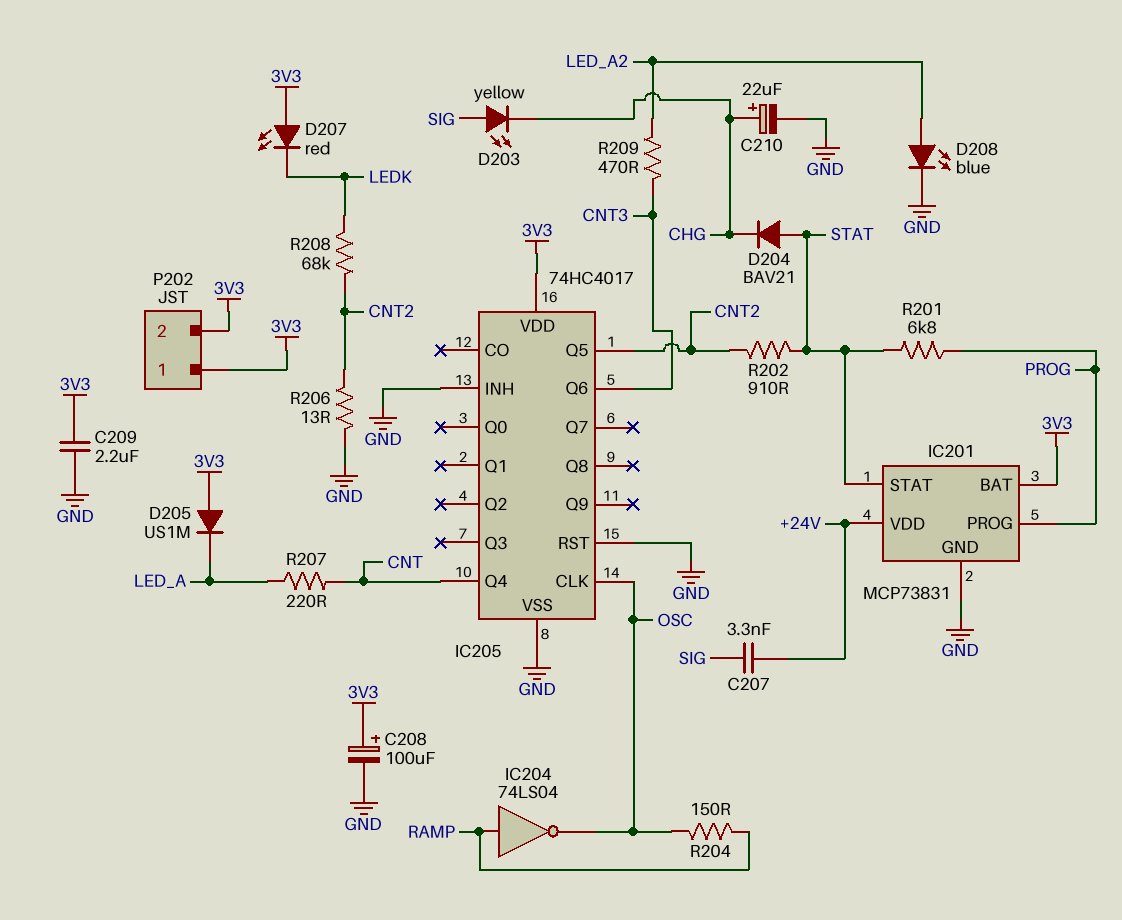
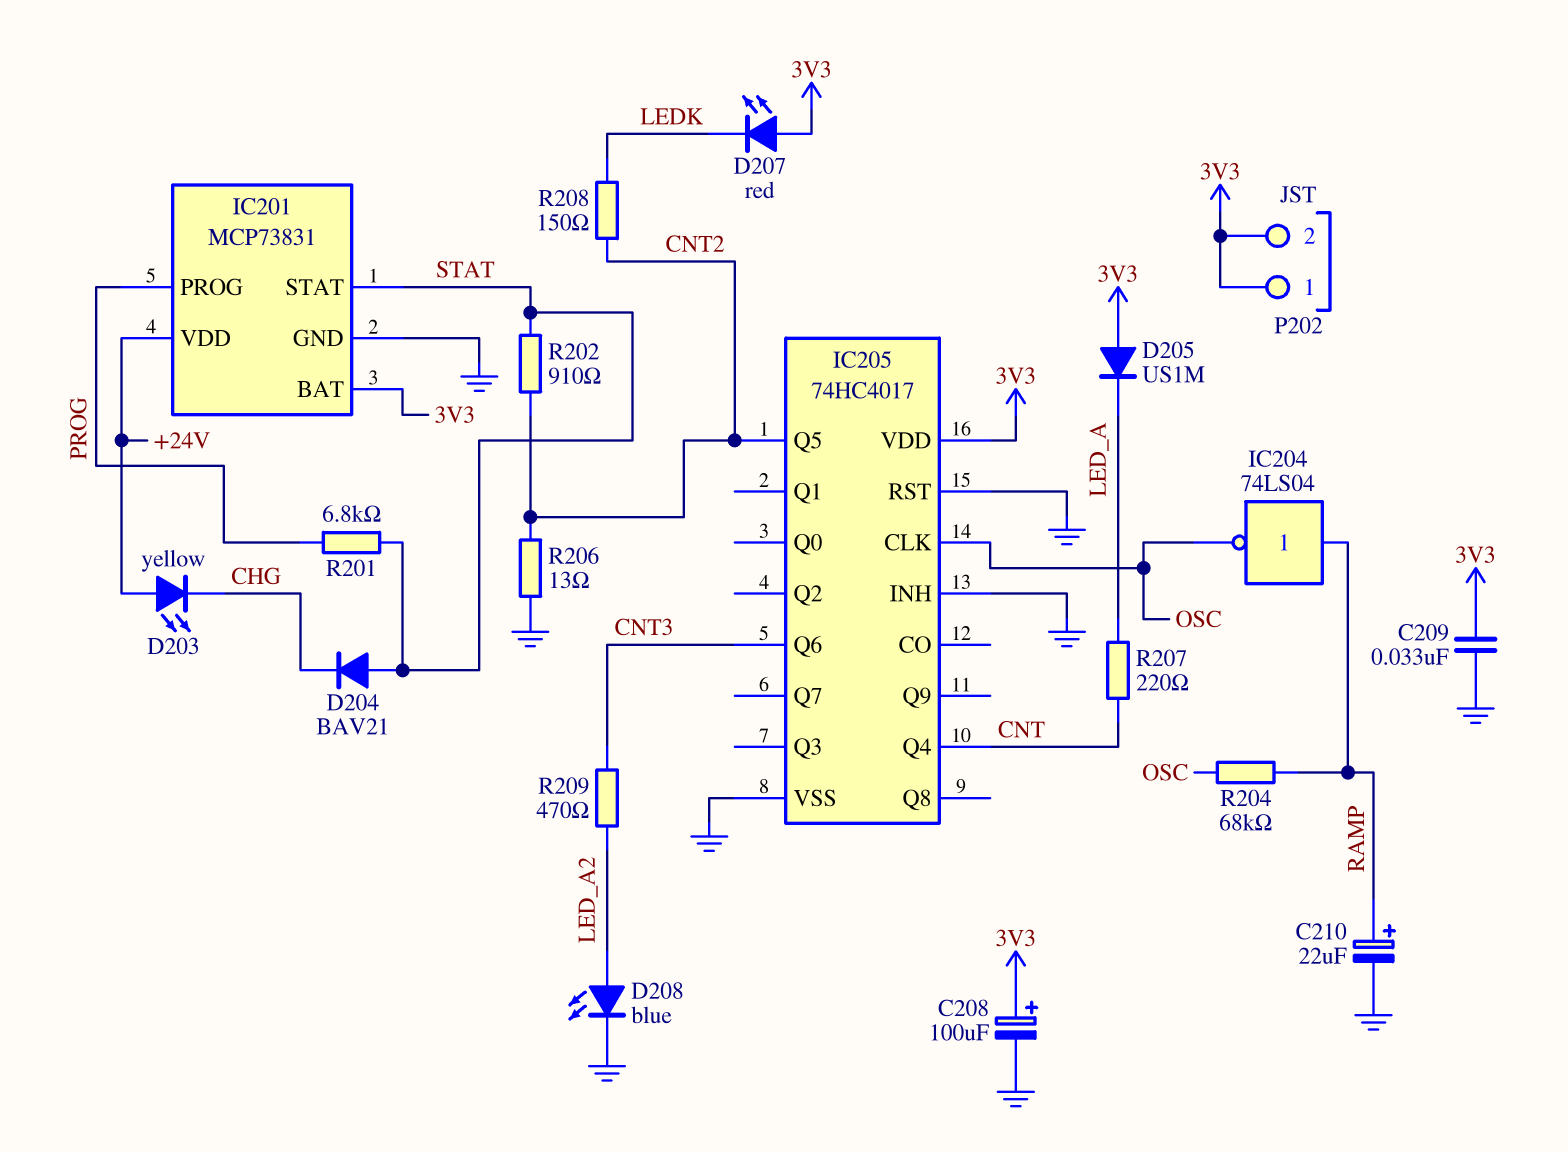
C207: 3.3nF (+24V, SIG) -> none
C209: 2.2uF (3V3, GND) -> 33nF (3V3, GND)
C210: 22uF (plus CHG, minus GND) -> 22uF (plus RAMP, minus GND)
D203: LED yellow (A SIG, K CHG) -> LED yellow (A +24V, K CHG)
R204: 150 (OSC, RAMP) -> 68k (OSC, RAMP)
R208: 68k (CNT2, LEDK) -> 150 (CNT2, LEDK)

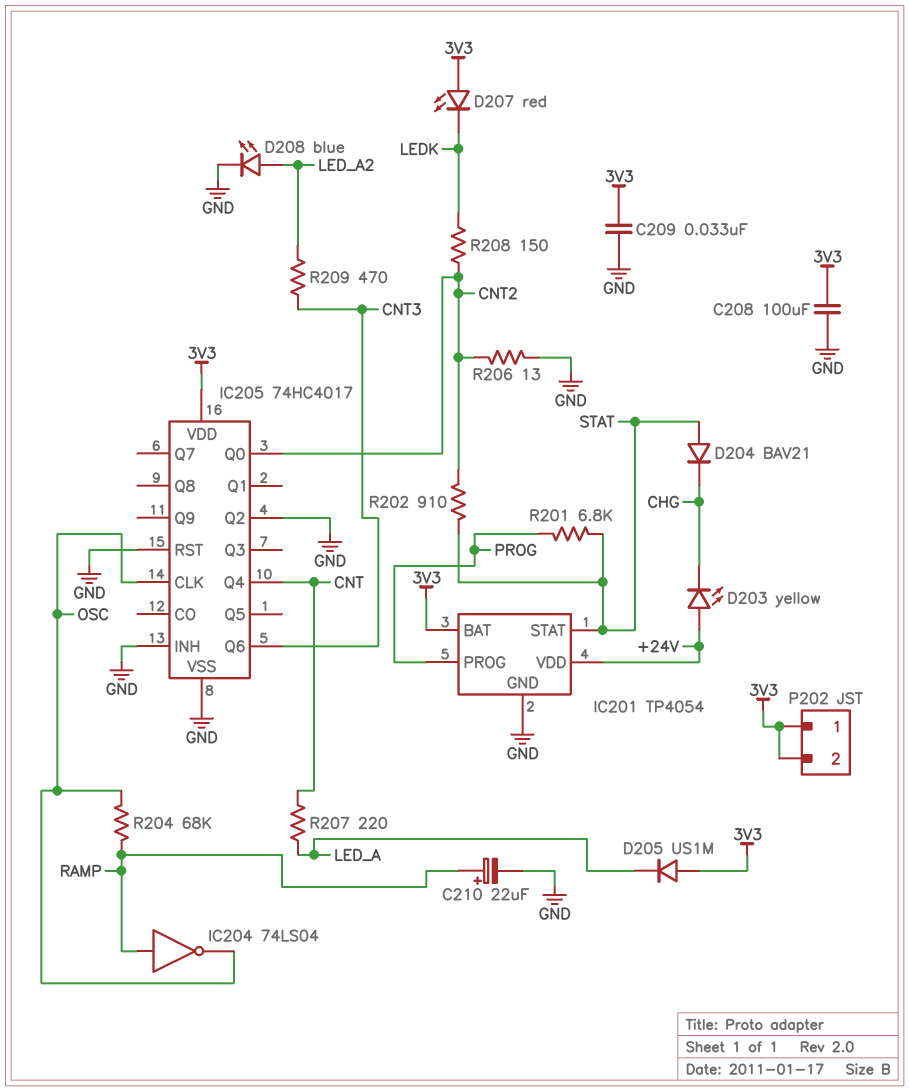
C208: 100uF (plus 3V3, minus GND) -> 100uF (3V3, GND)
IC201: MCP73831 -> TP4054
IC205 pin Q0: none -> CNT2
IC205 pin Q2: none -> GND
IC205 pin Q5: CNT2 -> none

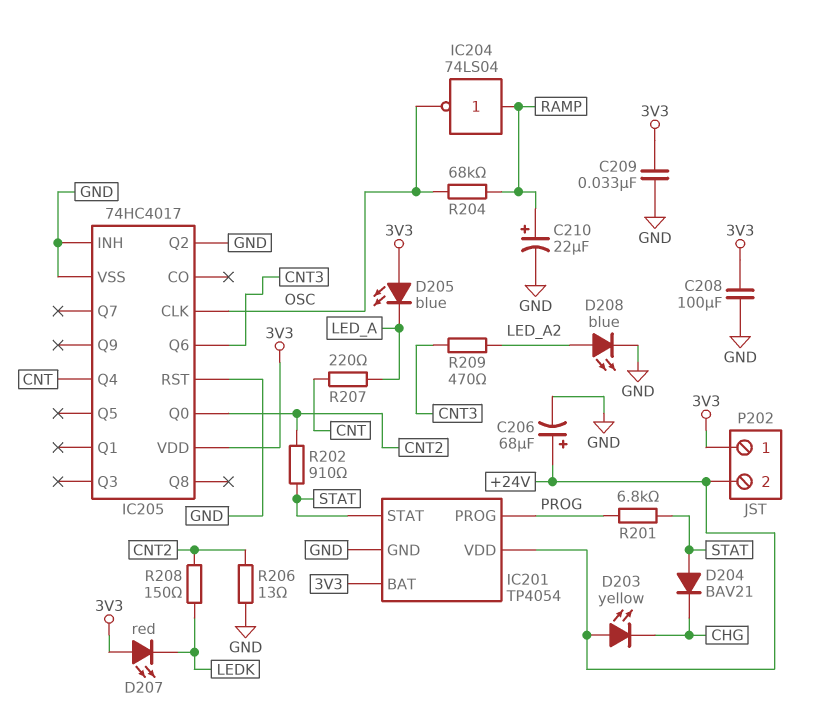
C206: none -> 68uF (plus +24V, minus GND)
D205: diode US1M (A 3V3, K LED_A) -> LED blue (A 3V3, K LED_A)
P202 pin 2: 3V3 -> +24V

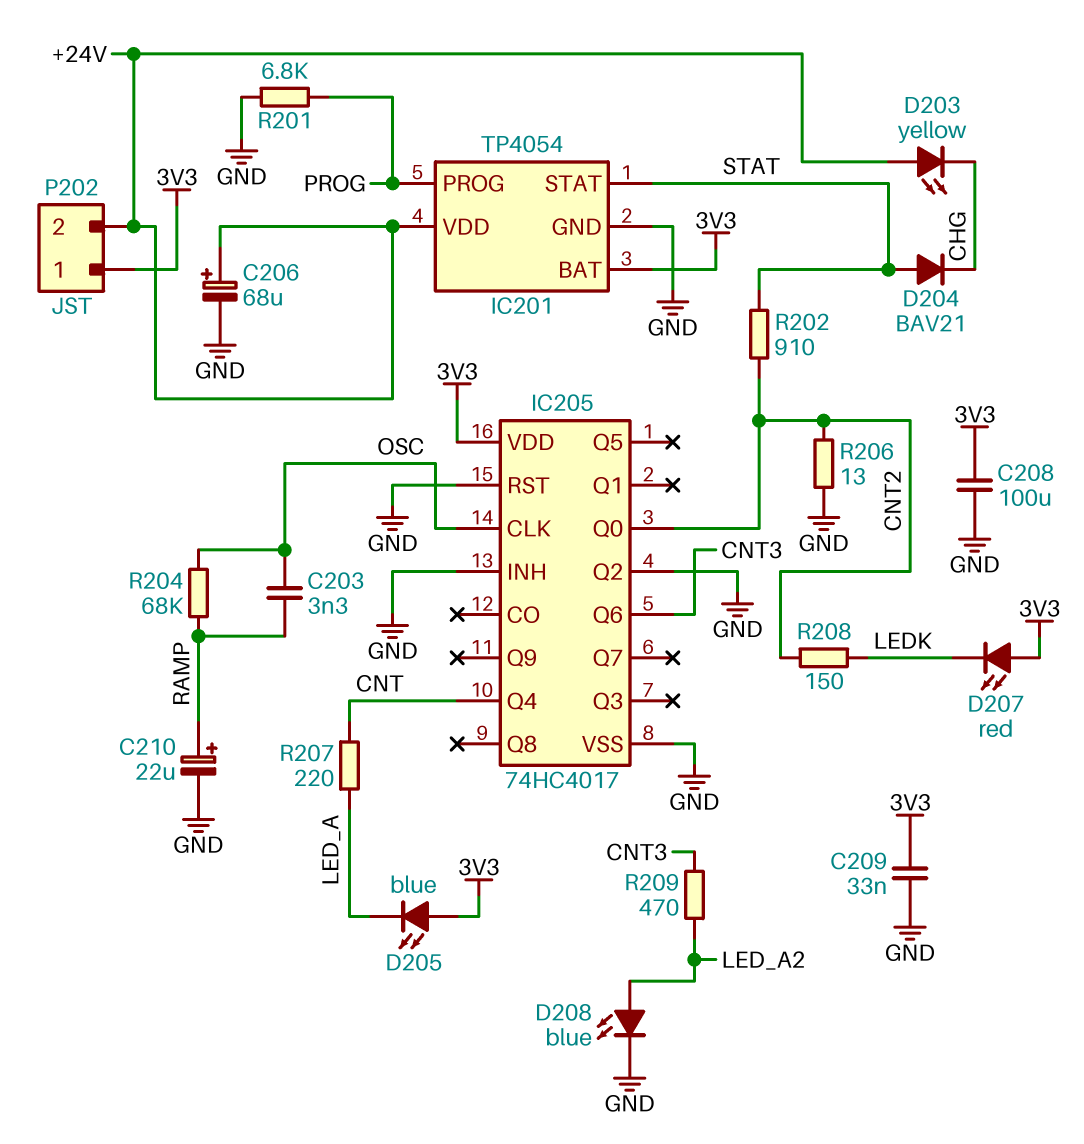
C203: none -> 3.3nF (OSC, RAMP)
IC204: NOT 74LS04 (in RAMP, out OSC) -> none
R201: 6.8k (PROG, STAT) -> 6.8k (GND, PROG)

